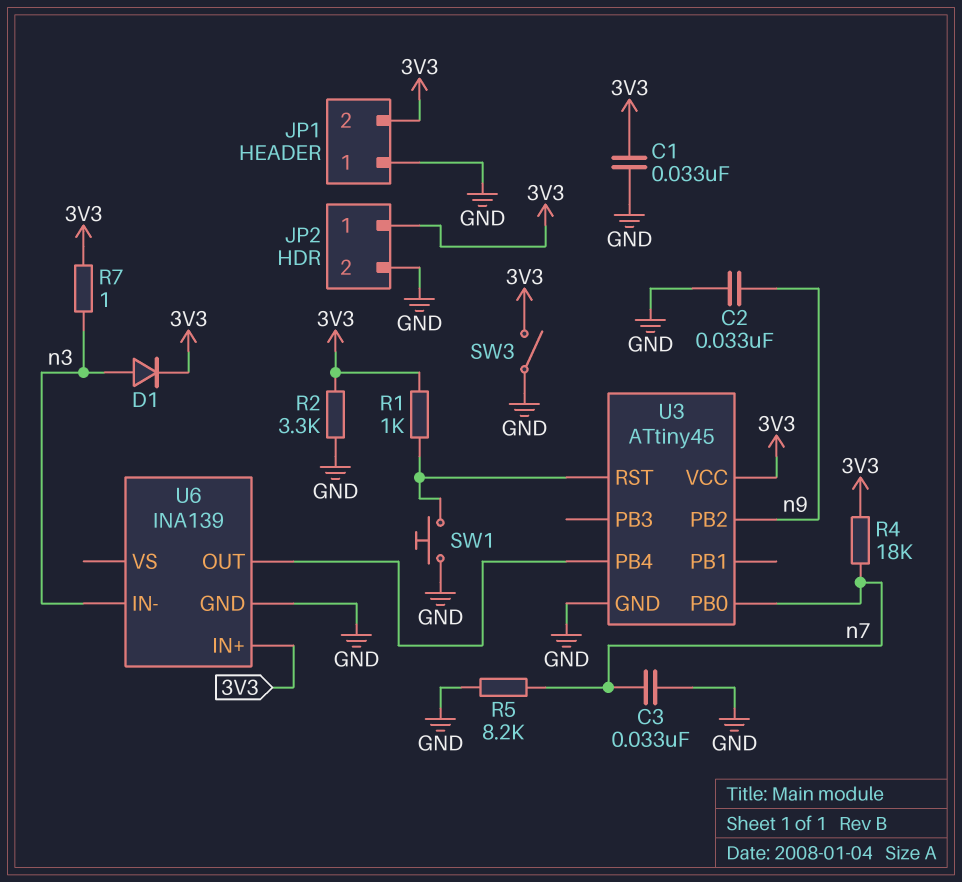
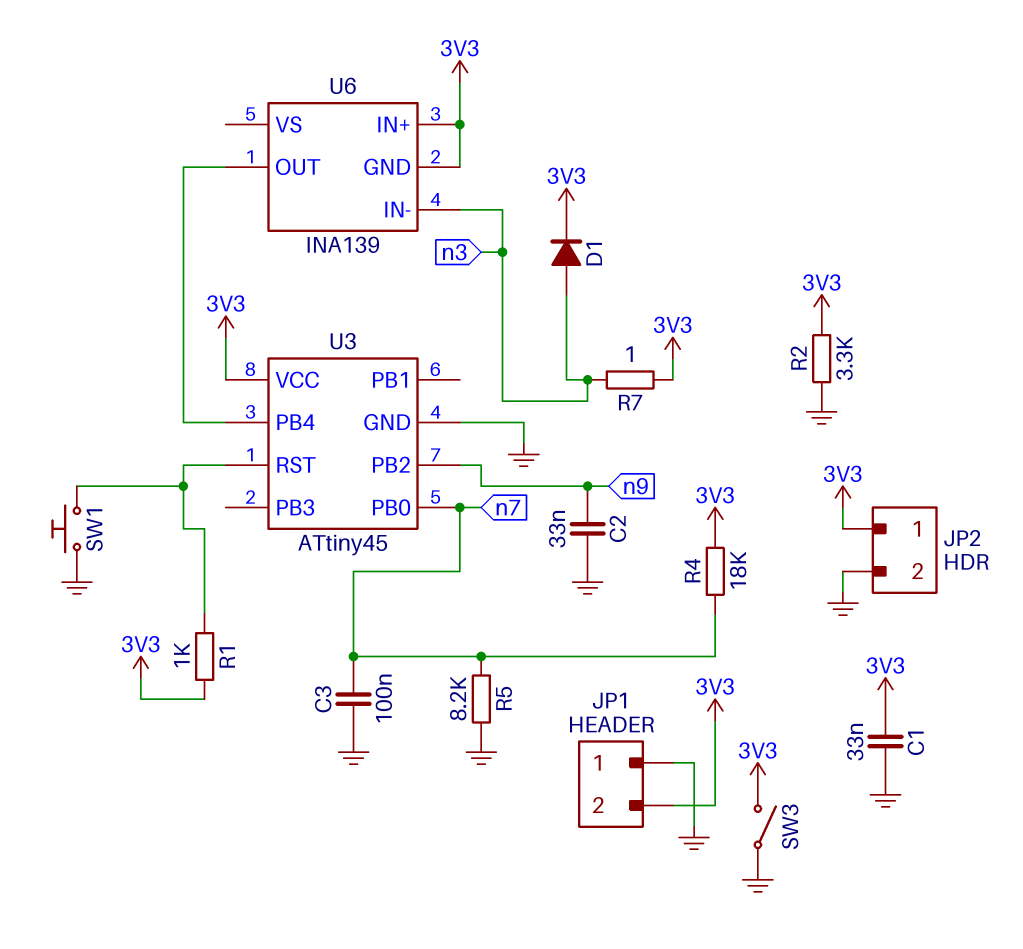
C3: 33nF (GND, n7) -> 100nF (GND, n7)
U6 pin GND: GND -> 3V3

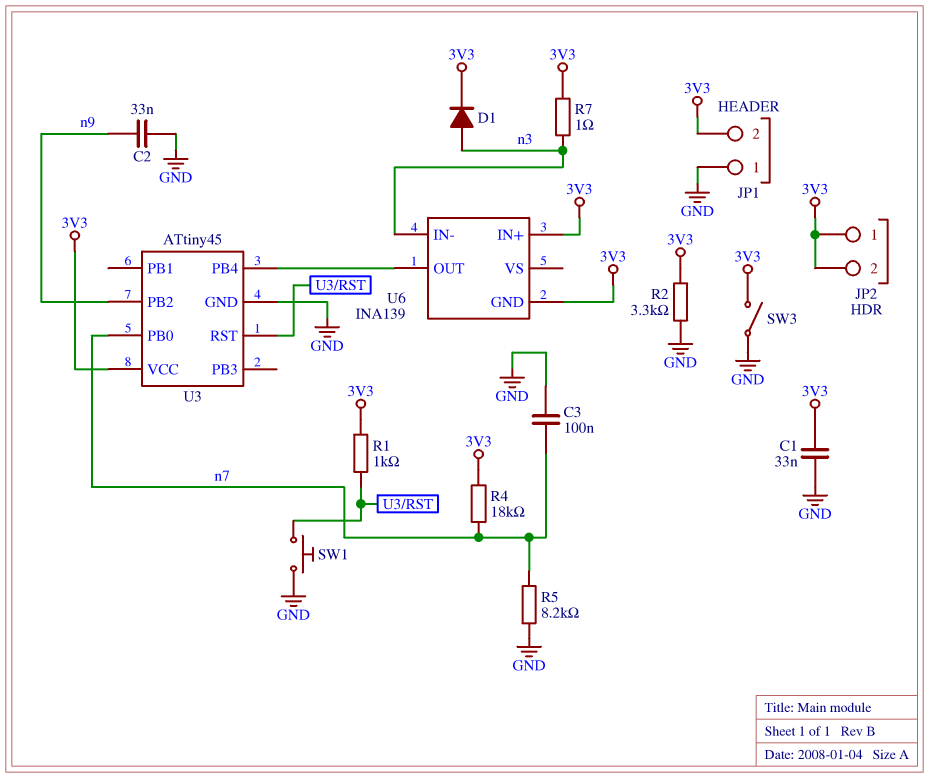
JP2 pin 2: GND -> 3V3

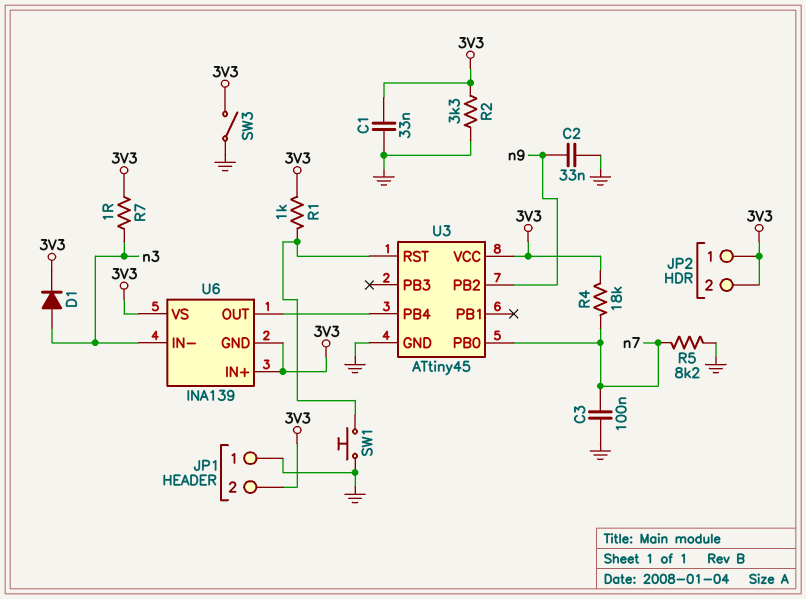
U6 pin VS: none -> 3V3

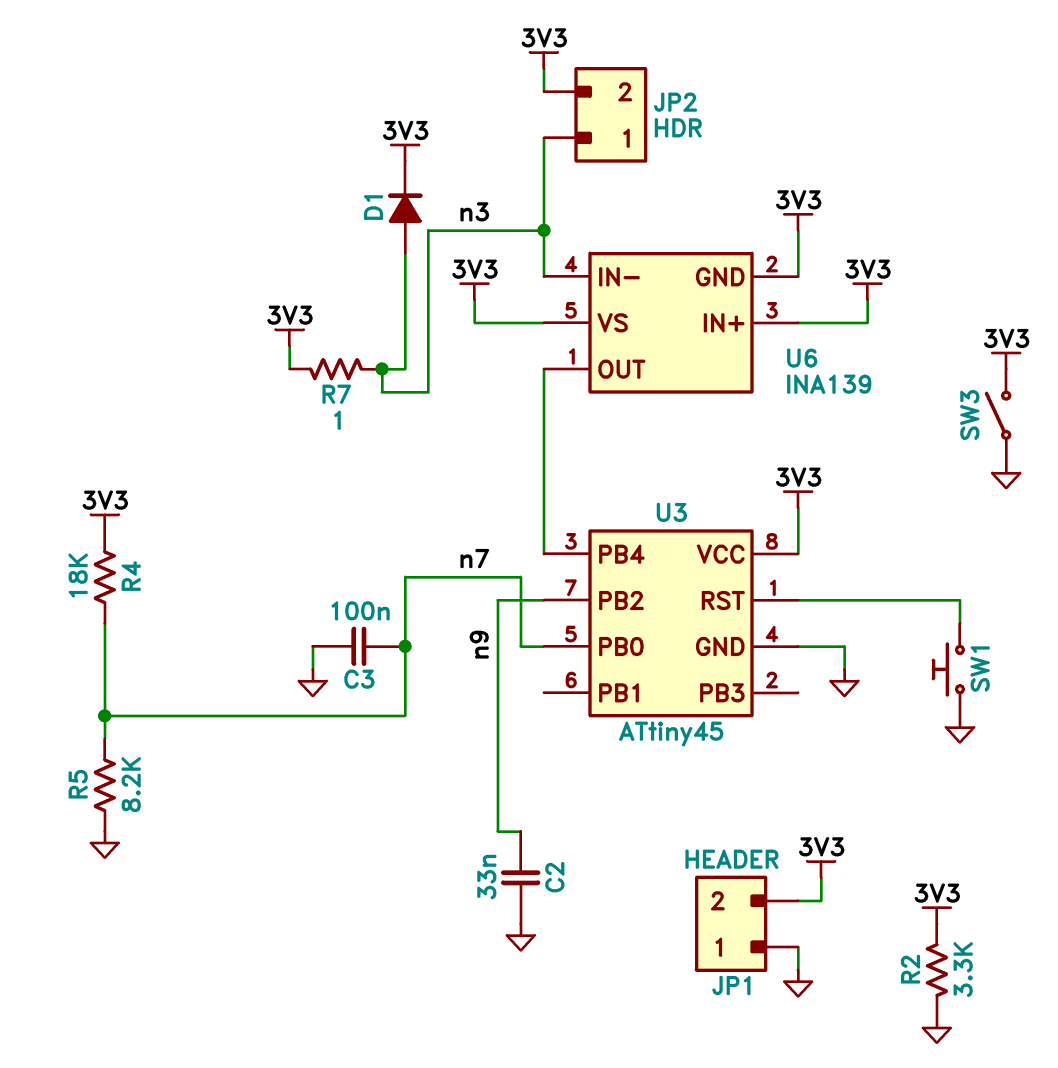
C1: 33nF (3V3, GND) -> none
JP2 pin 1: 3V3 -> n3
R1: 1k (3V3, U3/RST) -> none

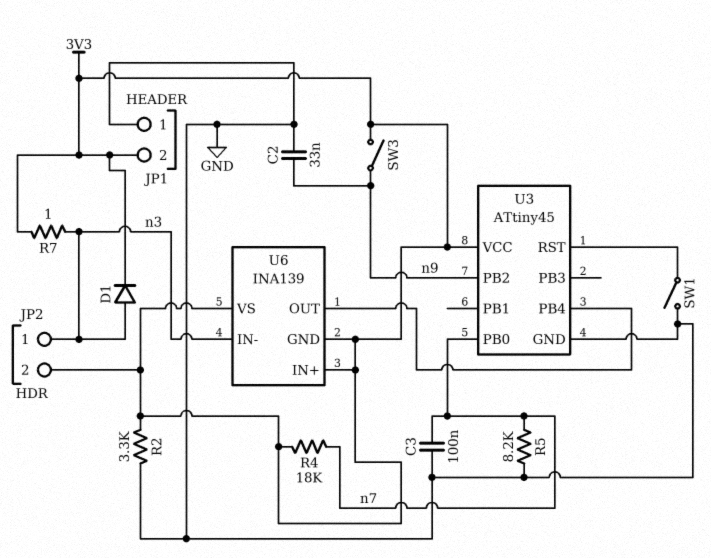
SW1: button (GND, U3/RST) -> switch (GND, U3/RST)
SW3: switch (3V3, GND) -> switch (3V3, n9)

